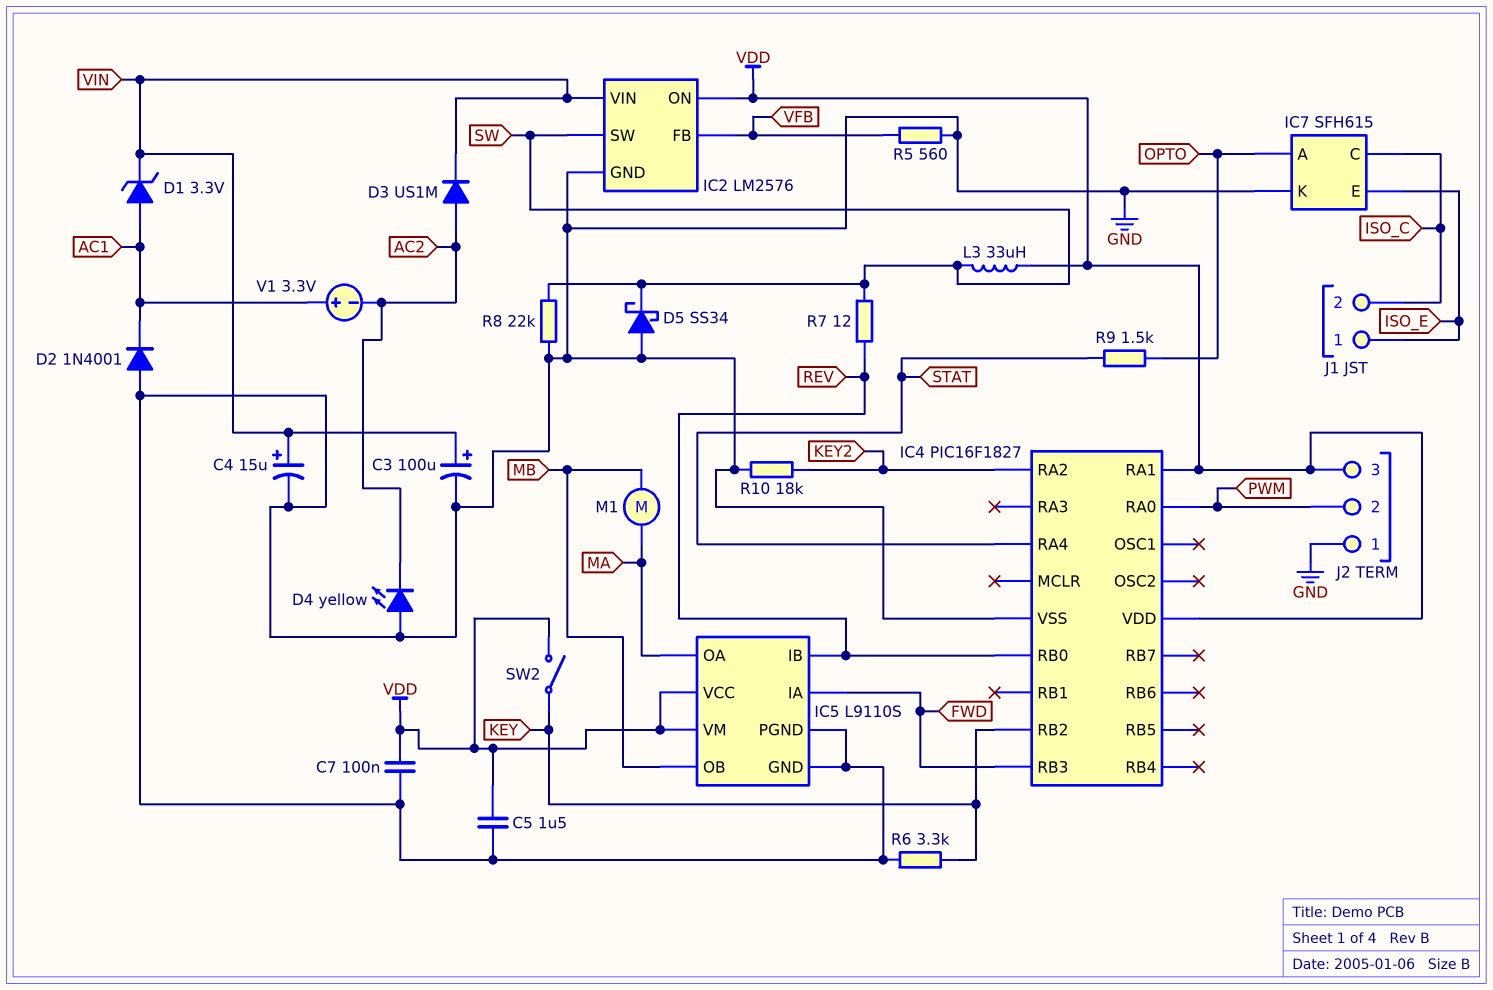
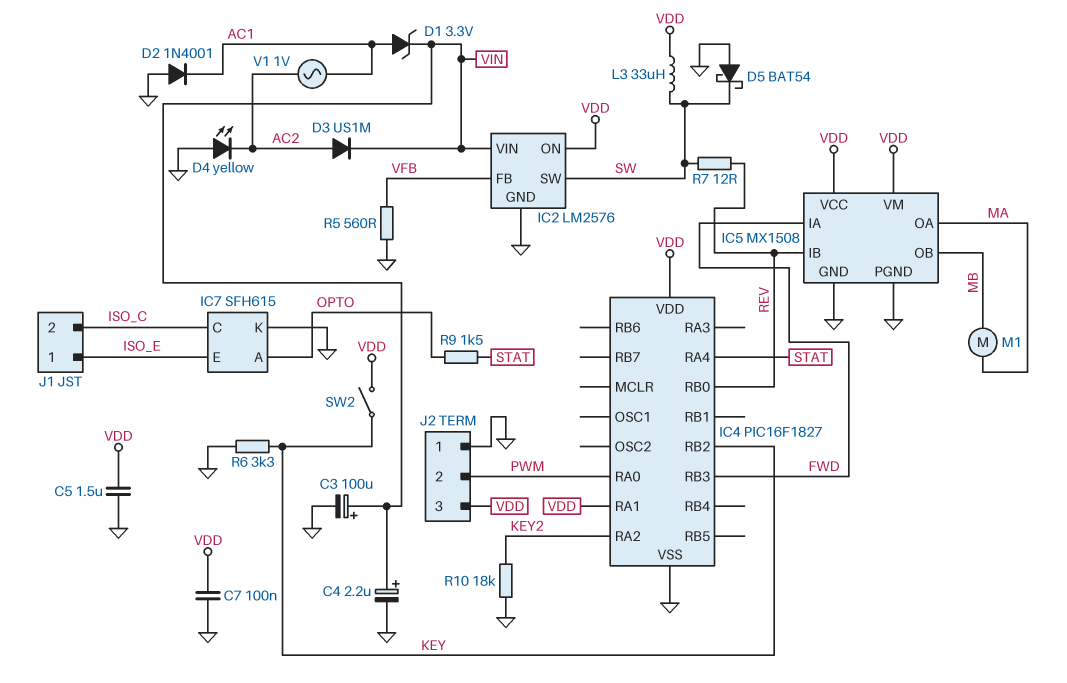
C4: 15uF (plus VIN, minus GND) -> 2.2uF (plus VIN, minus GND)
D5: schottky SS34 (A GND, K SW) -> schottky BAT54 (A GND, K SW)
IC5: L9110S -> MX1508
R8: 22k (GND, SW) -> none
V1: 3.3V (plus AC1, minus AC2) -> AC 1V (AC1, AC2)

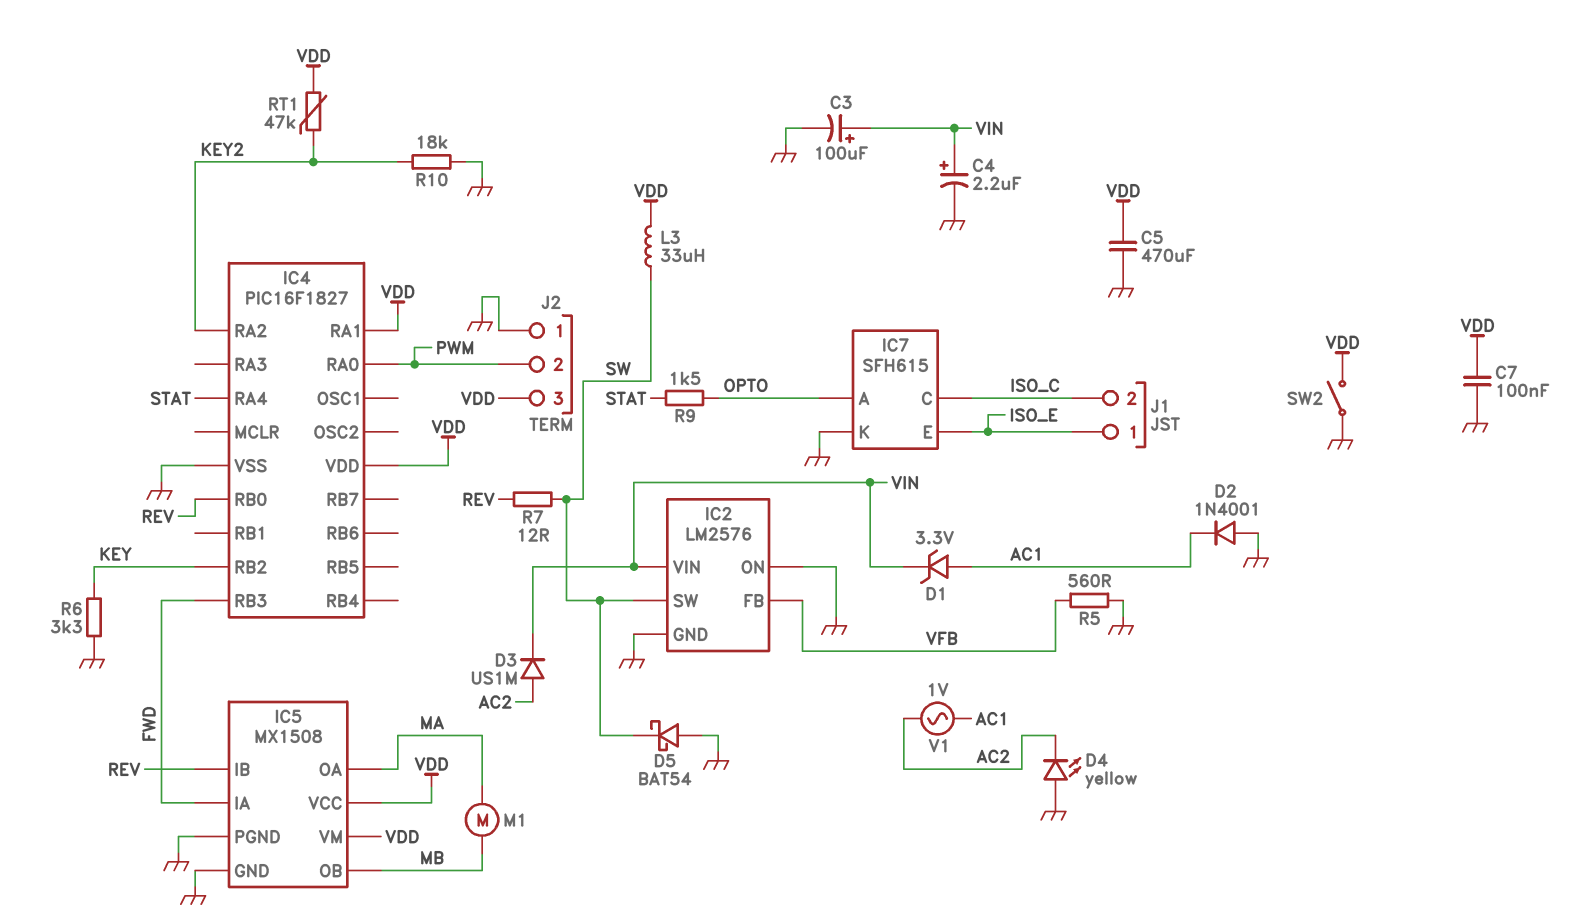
C5: 1.5uF (GND, VDD) -> 470uF (GND, VDD)
IC2 pin ON: VDD -> GND
RT1: none -> 47k (KEY2, VDD)
SW2: switch (KEY, VDD) -> switch (GND, VDD)

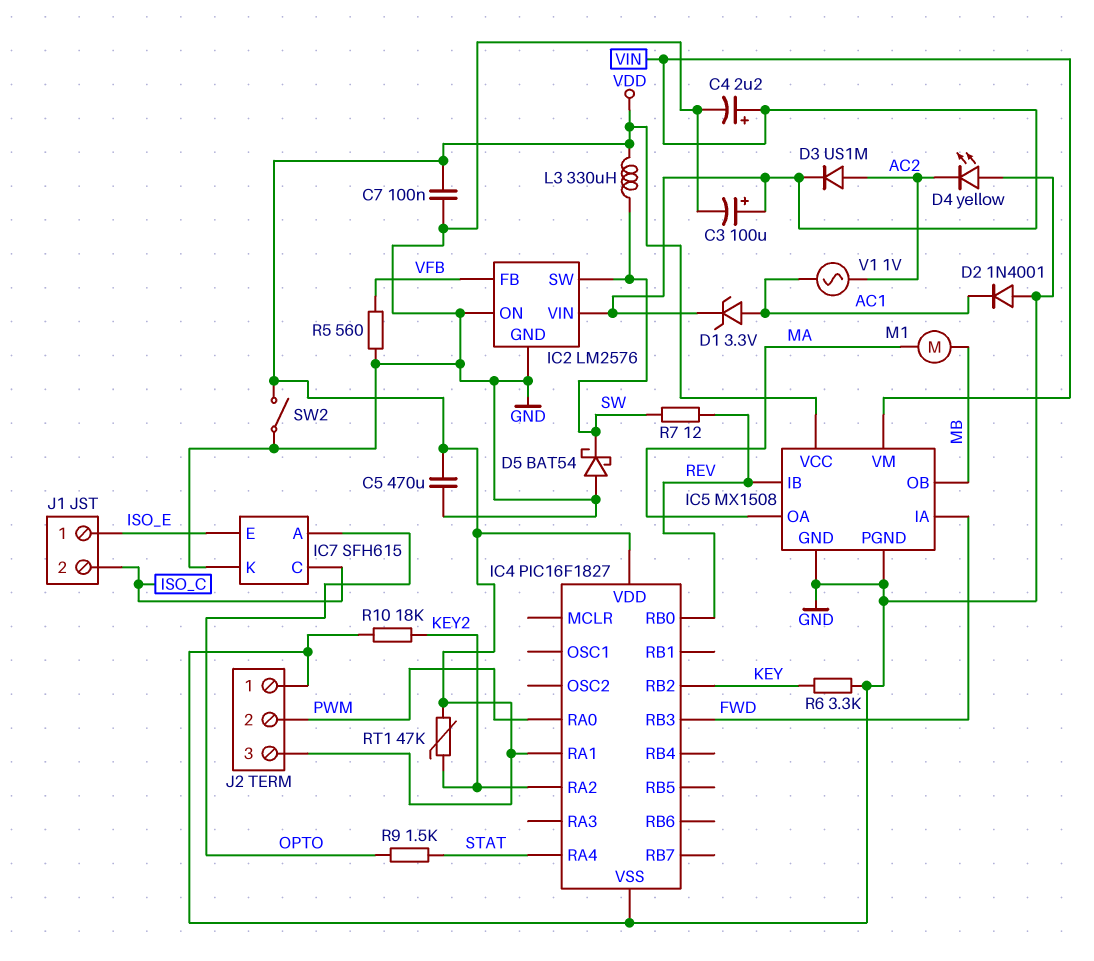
IC5 pin VM: VDD -> VIN
L3: 33uH (SW, VDD) -> 330uH (SW, VDD)

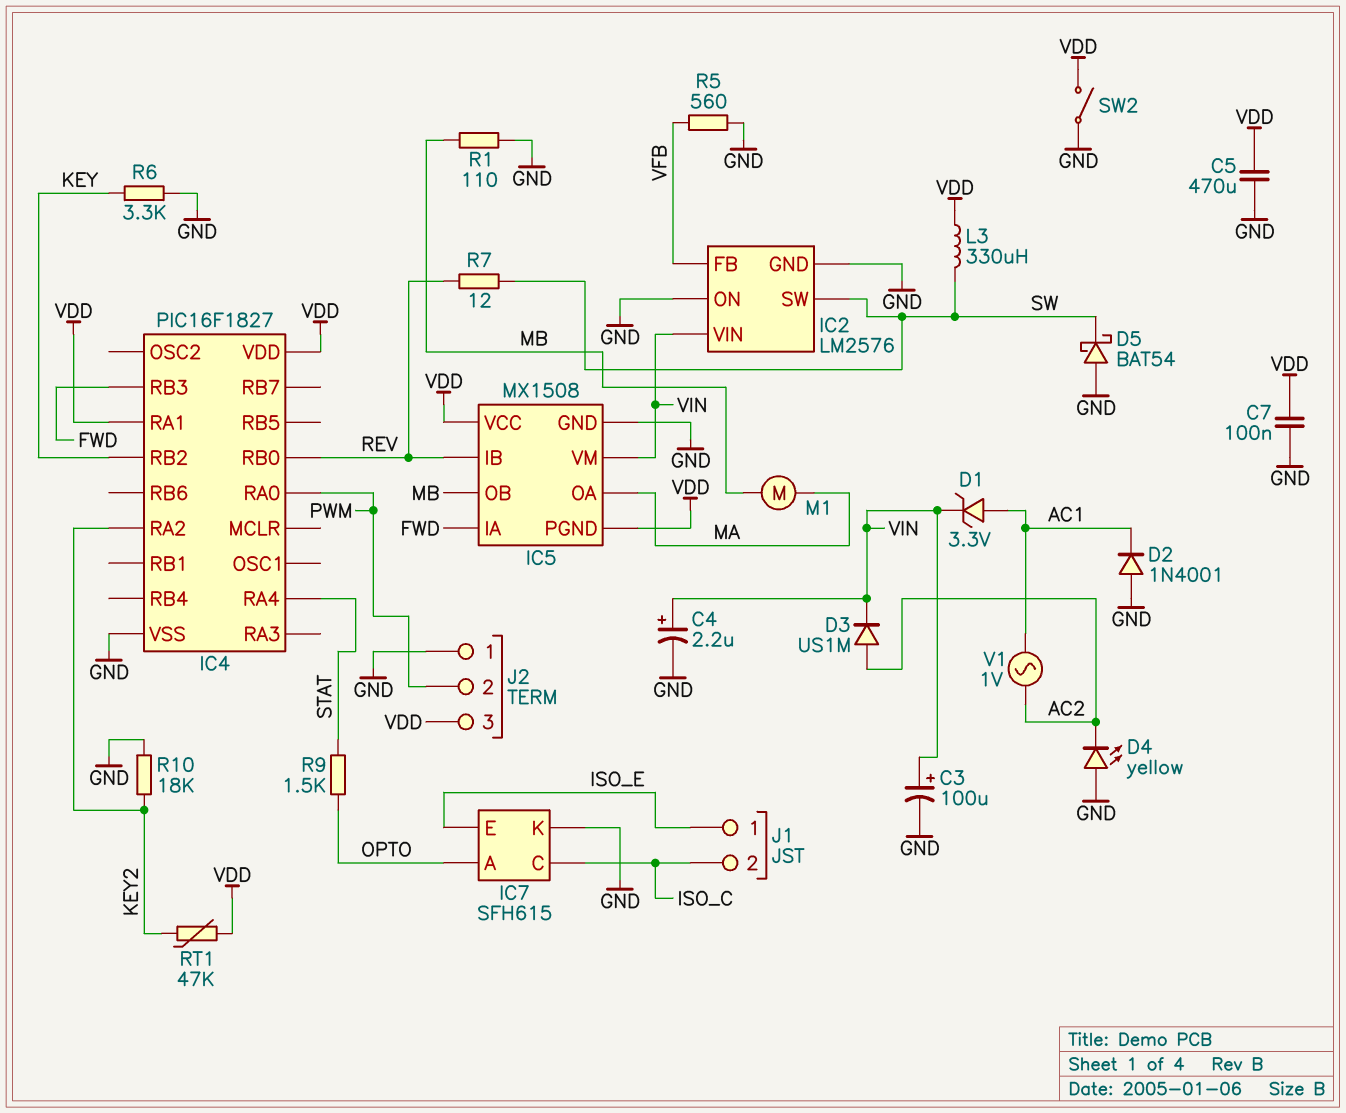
IC5 pin PGND: GND -> VDD
R1: none -> 110 (GND, MB)

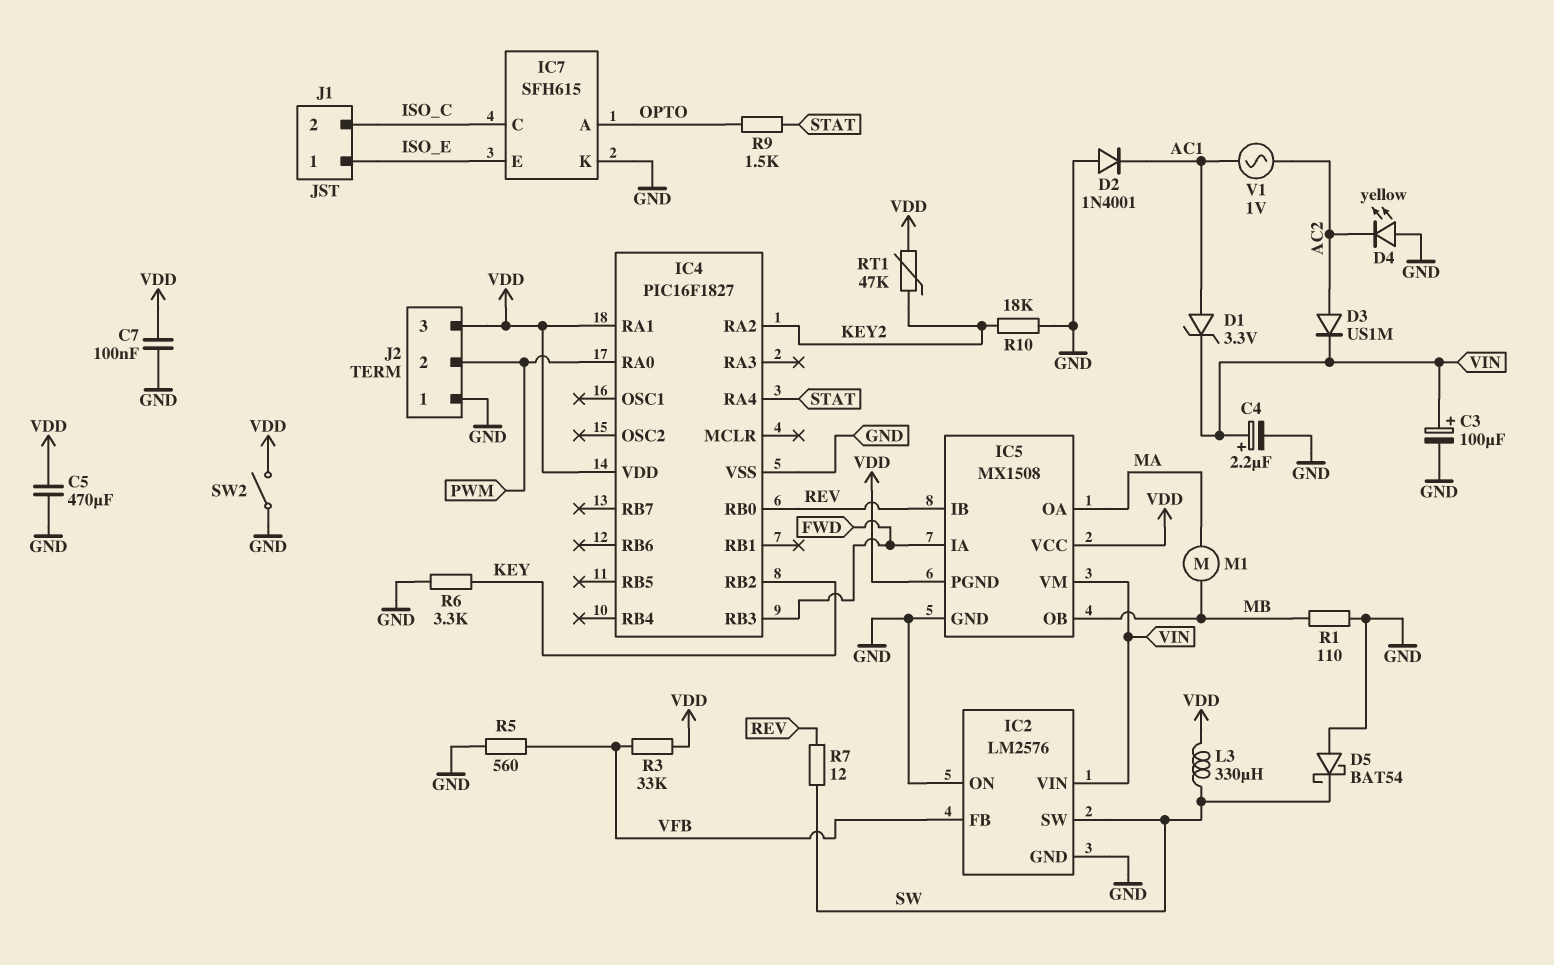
R3: none -> 33k (VDD, VFB)

